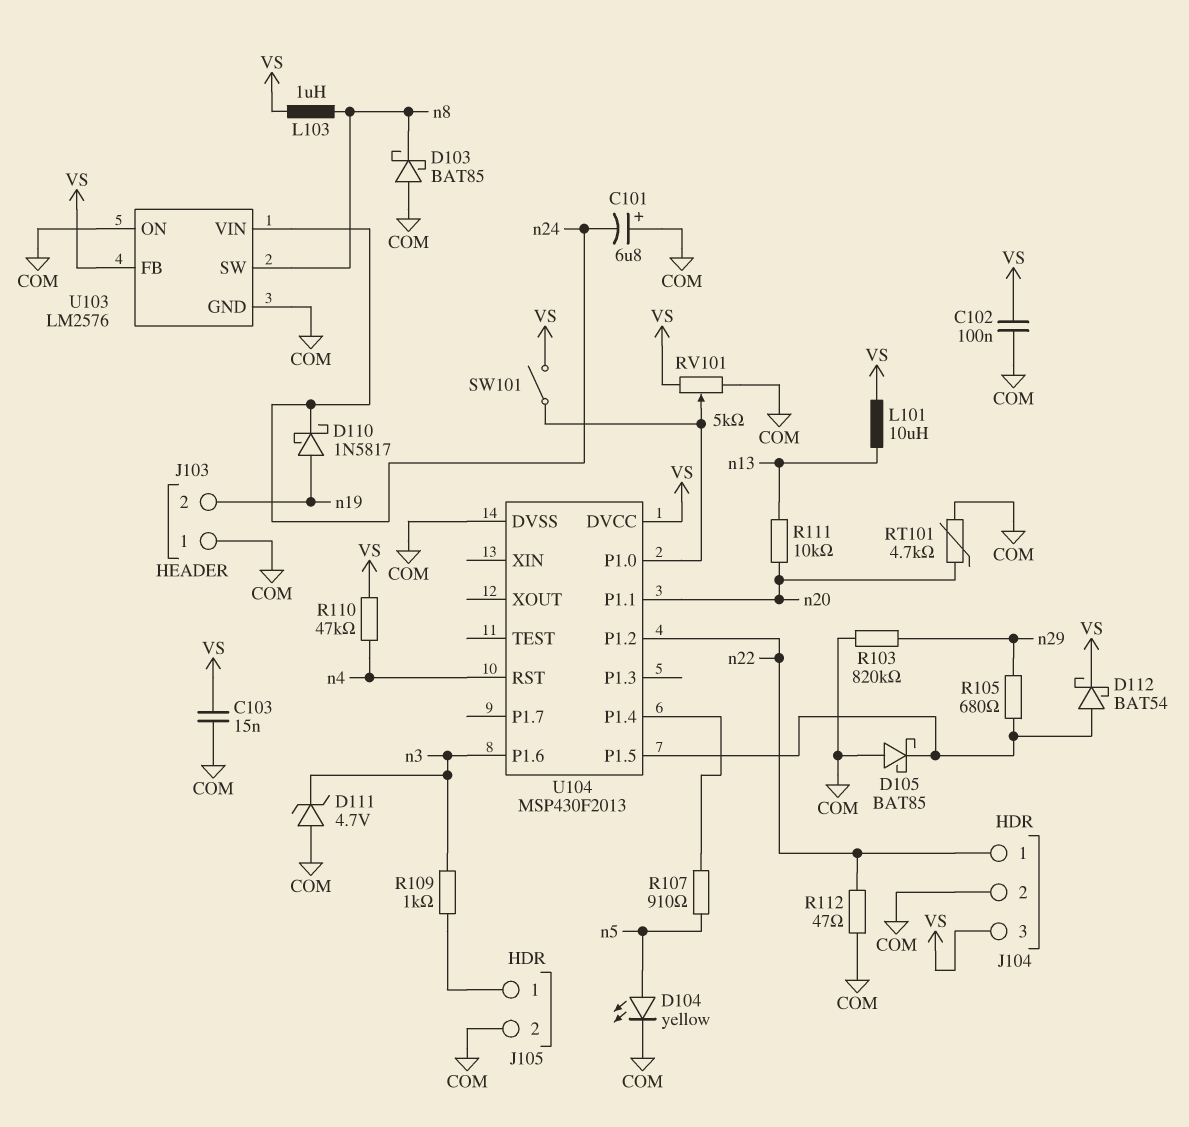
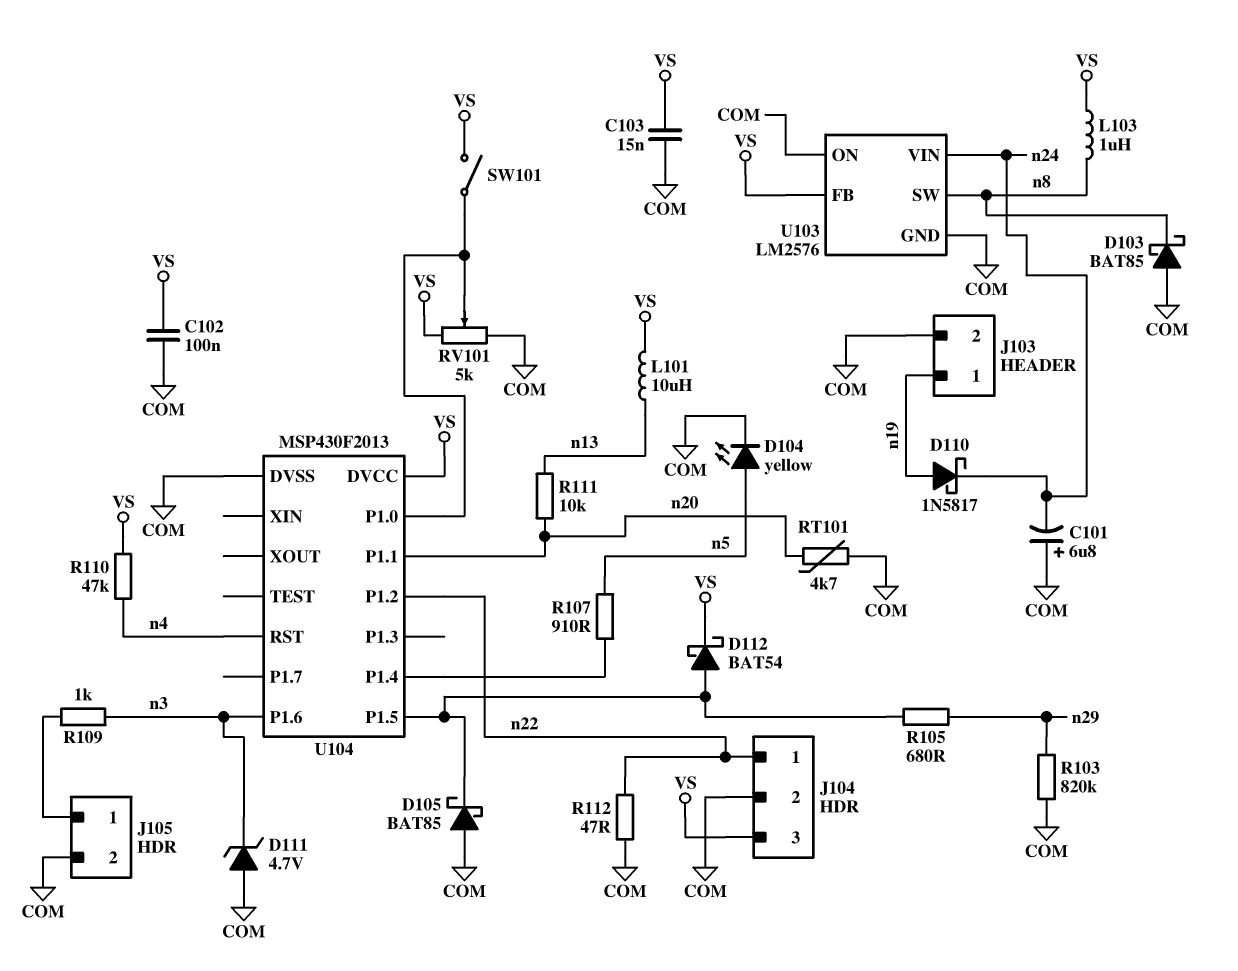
J103 pin 1: COM -> n19
J103 pin 2: n19 -> COM

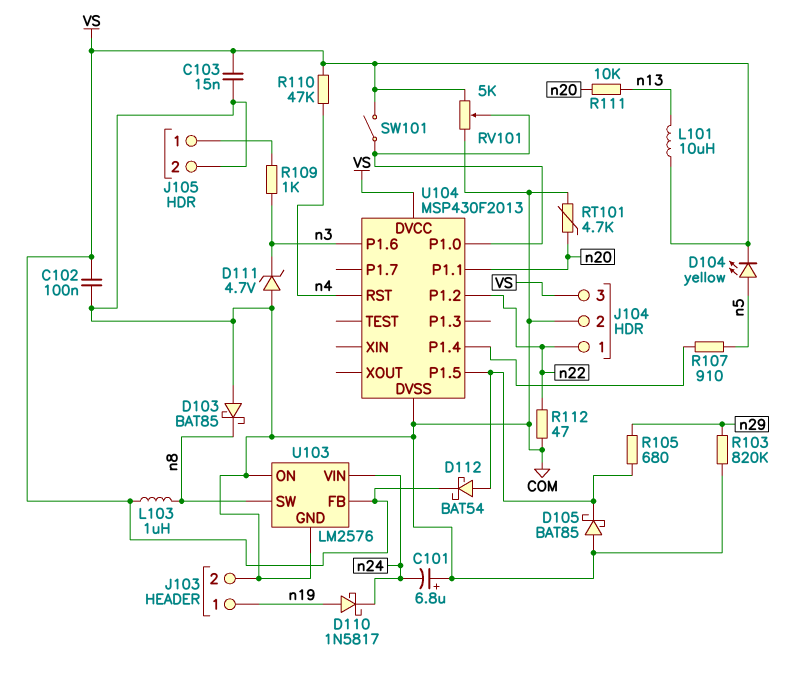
D104: LED yellow (A n5, K COM) -> LED yellow (A n5, K VS)

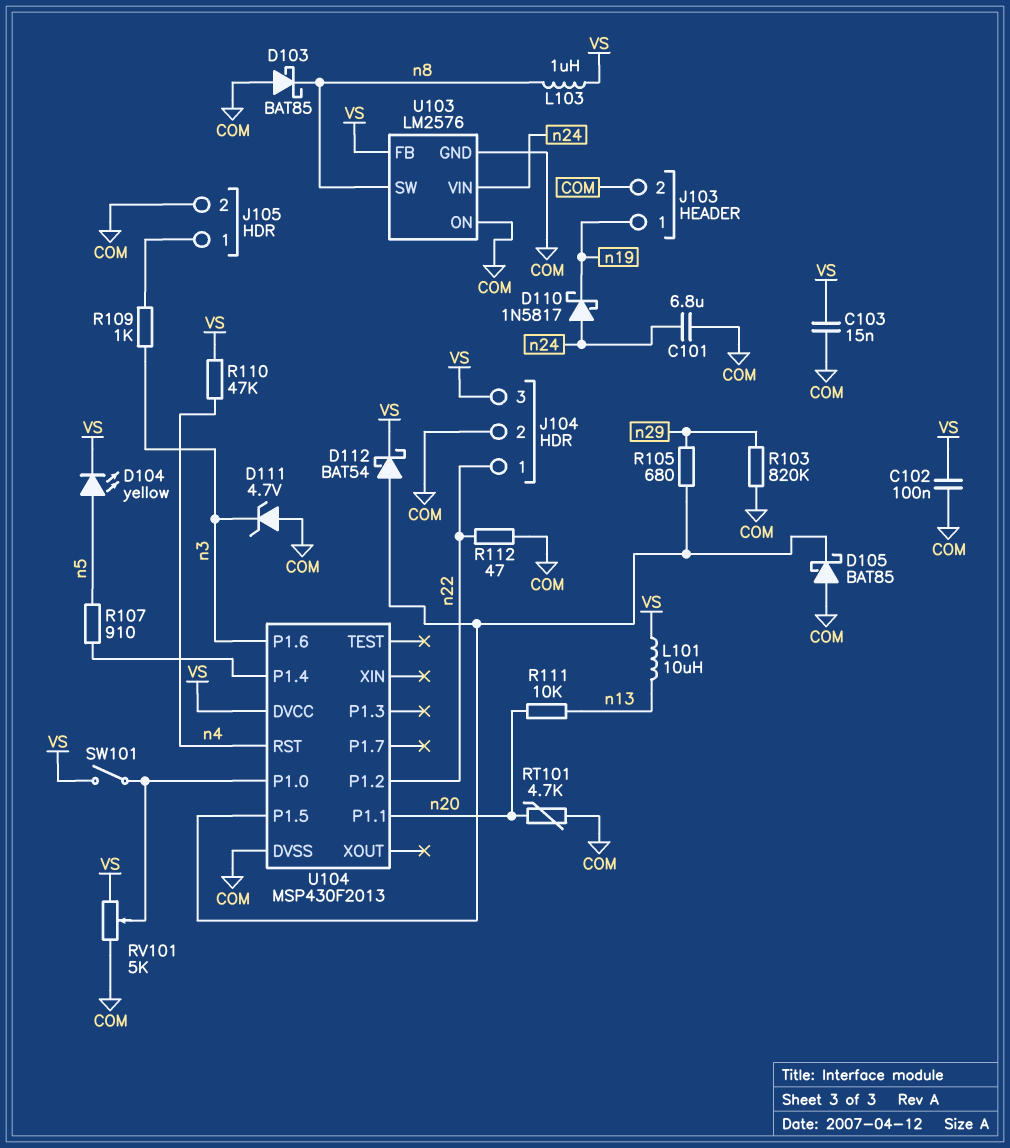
C101: 6.8uF (plus COM, minus n24) -> 6.8uF (COM, n24)
D110: schottky 1N5817 (A n19, K n24) -> schottky 1N5817 (A n24, K n19)

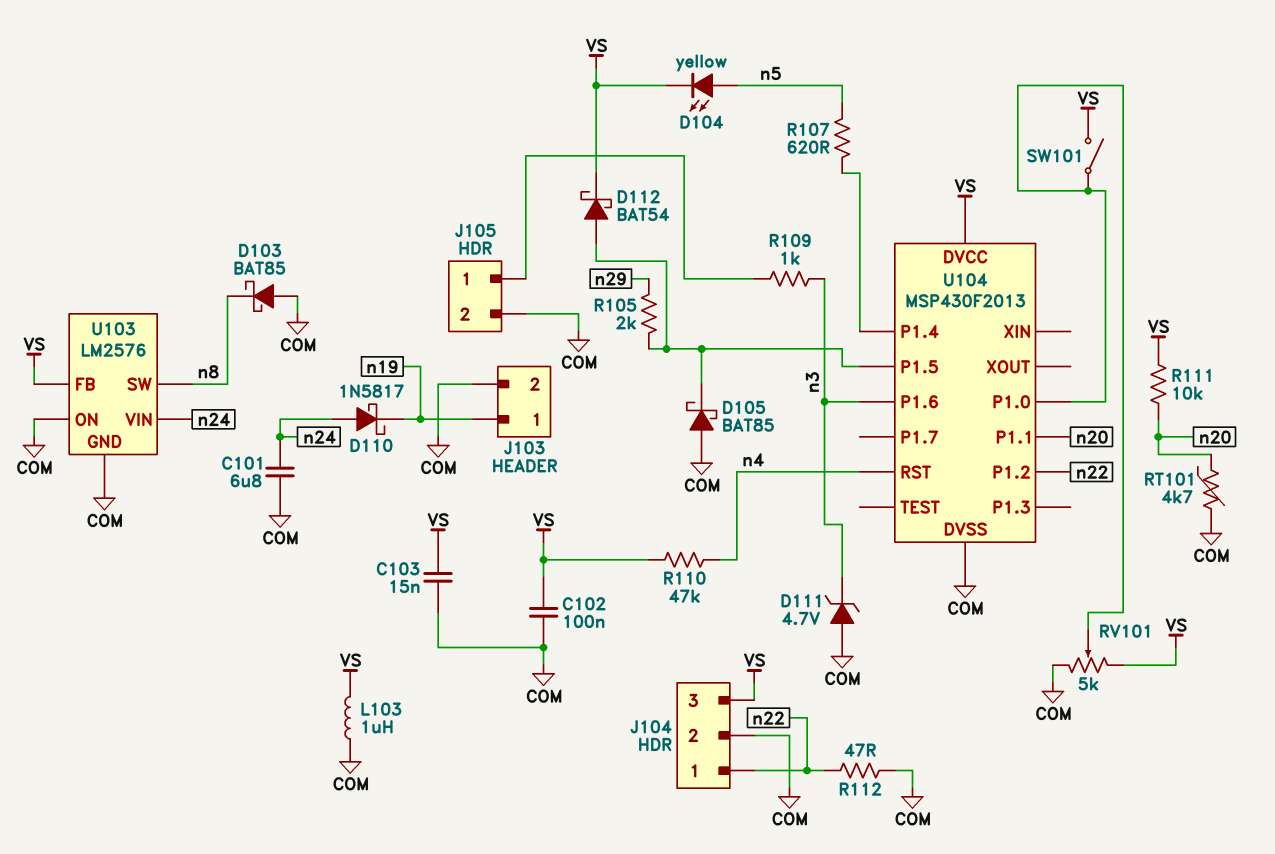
L101: 10uH (VS, n13) -> none
L103: 1uH (VS, n8) -> 1uH (COM, VS)
R103: 820k (COM, n29) -> none
R105: 680 (U104/P1.5, n29) -> 2k (U104/P1.5, n29)
R107: 910 (U104/P1.4, n5) -> 620 (U104/P1.4, n5)
R111: 10k (n13, n20) -> 10k (VS, n20)

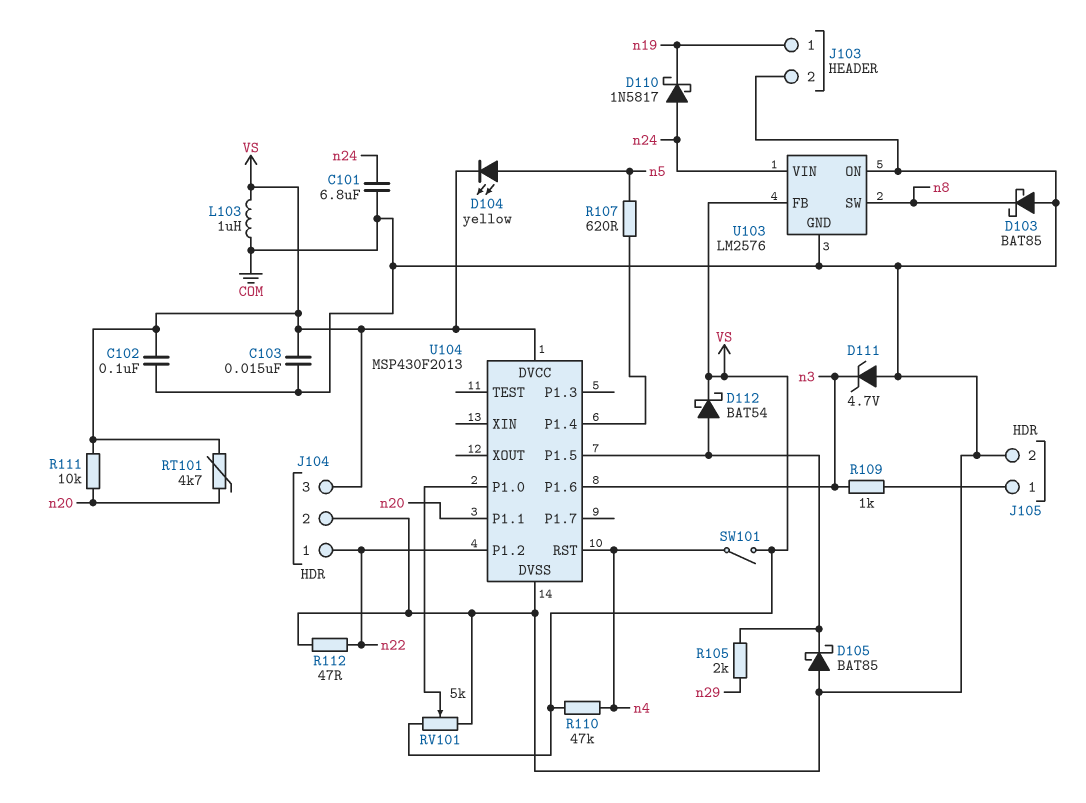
RT101: 4.7k (COM, n20) -> 4.7k (VS, n20)
SW101: switch (U104/P1.0, VS) -> switch (VS, n4)

